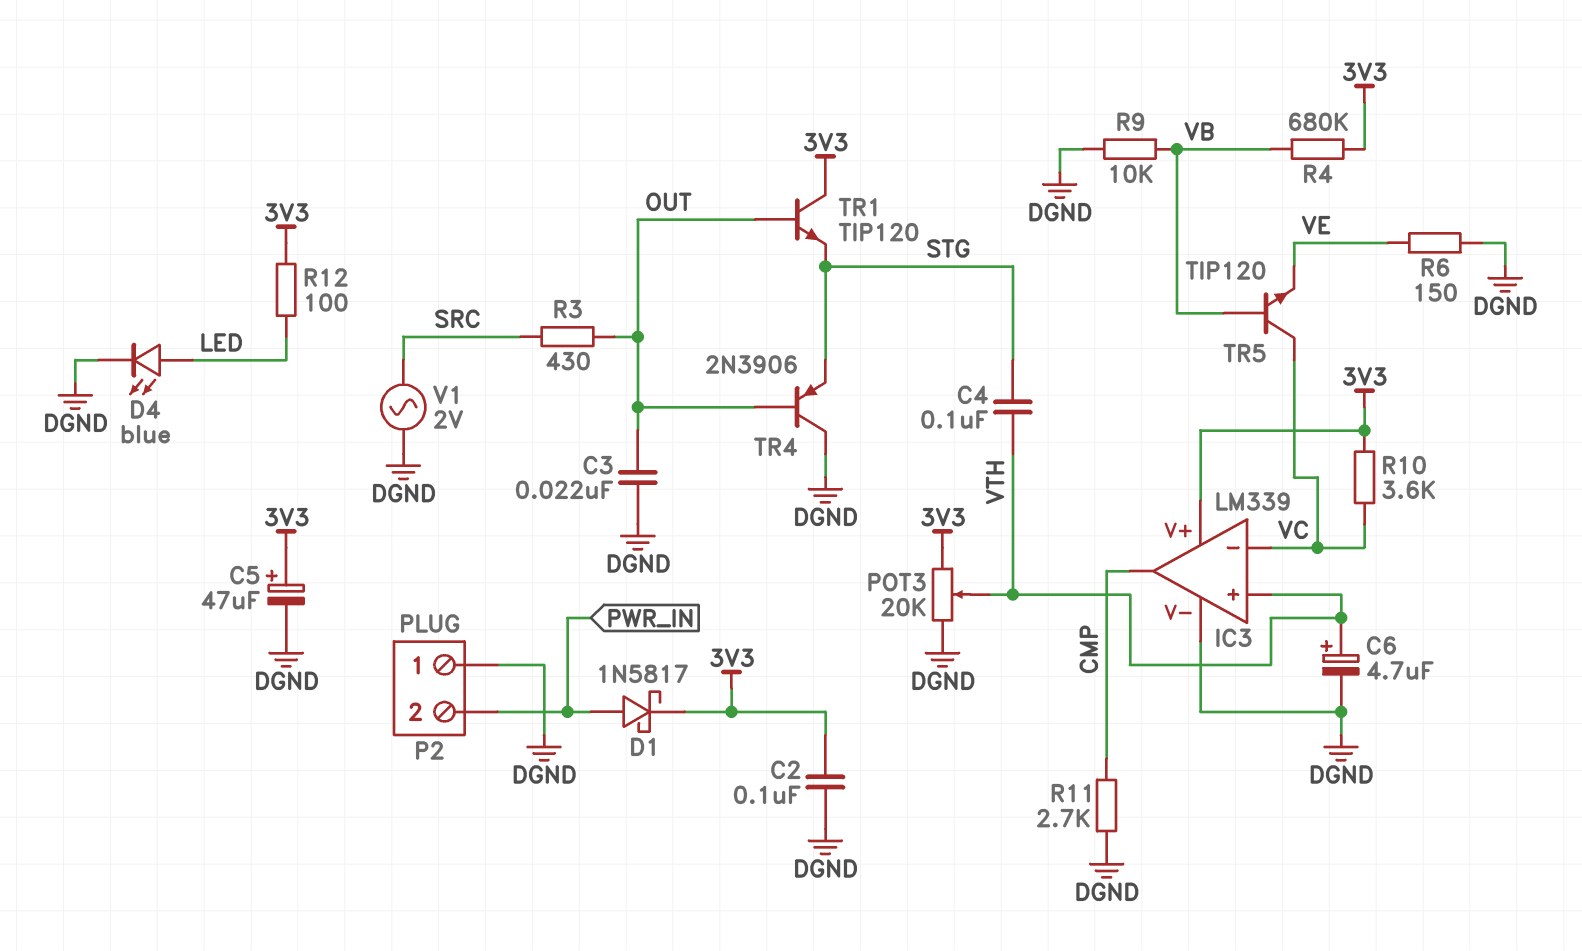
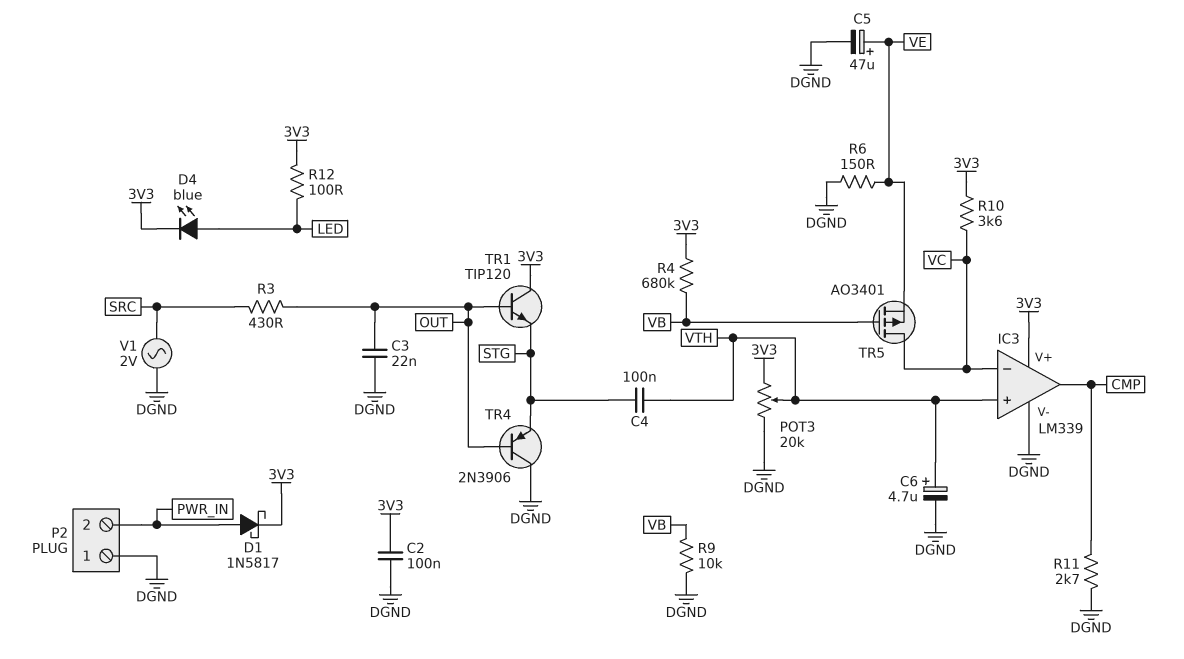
C5: 47uF (plus 3V3, minus DGND) -> 47uF (plus VE, minus DGND)
D4: LED blue (A LED, K DGND) -> LED blue (A LED, K 3V3)
TR5: NPN TIP120 (B VB, C VC, E VE) -> PMOS AO3401 (G VB, D VC, S VE)

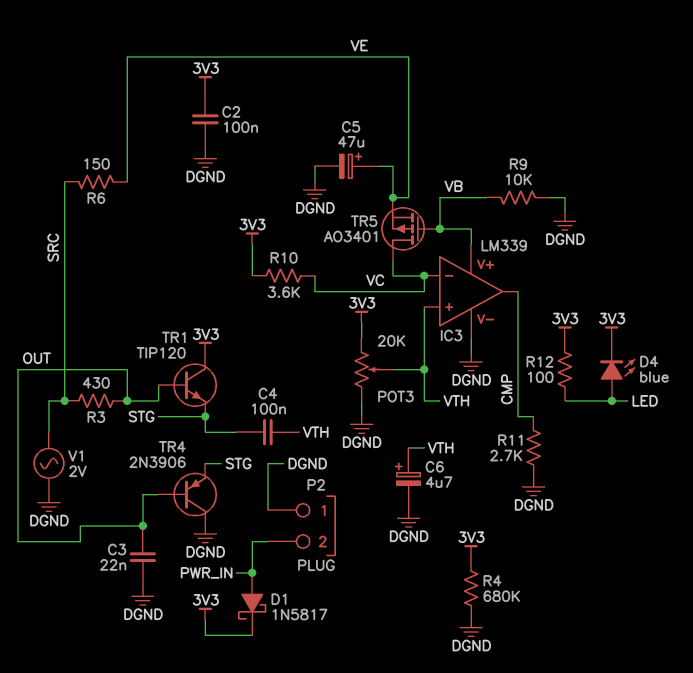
IC3 pin V+: 3V3 -> VB
R4: 680k (3V3, VB) -> 680k (3V3, DGND)
R6: 150 (DGND, VE) -> 150 (SRC, VE)

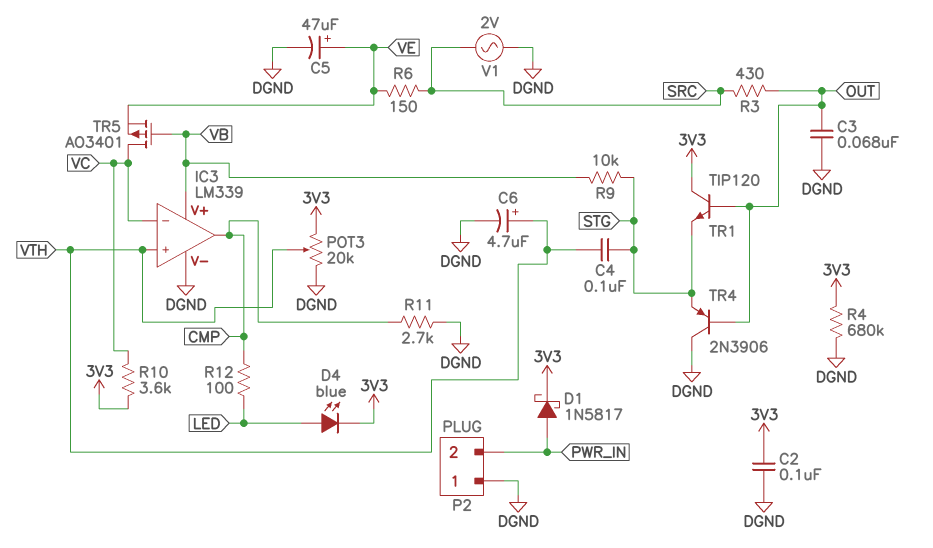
C3: 22nF (DGND, OUT) -> 68nF (DGND, OUT)
R9: 10k (DGND, VB) -> 10k (STG, VB)
R12: 100 (3V3, LED) -> 100 (CMP, LED)

